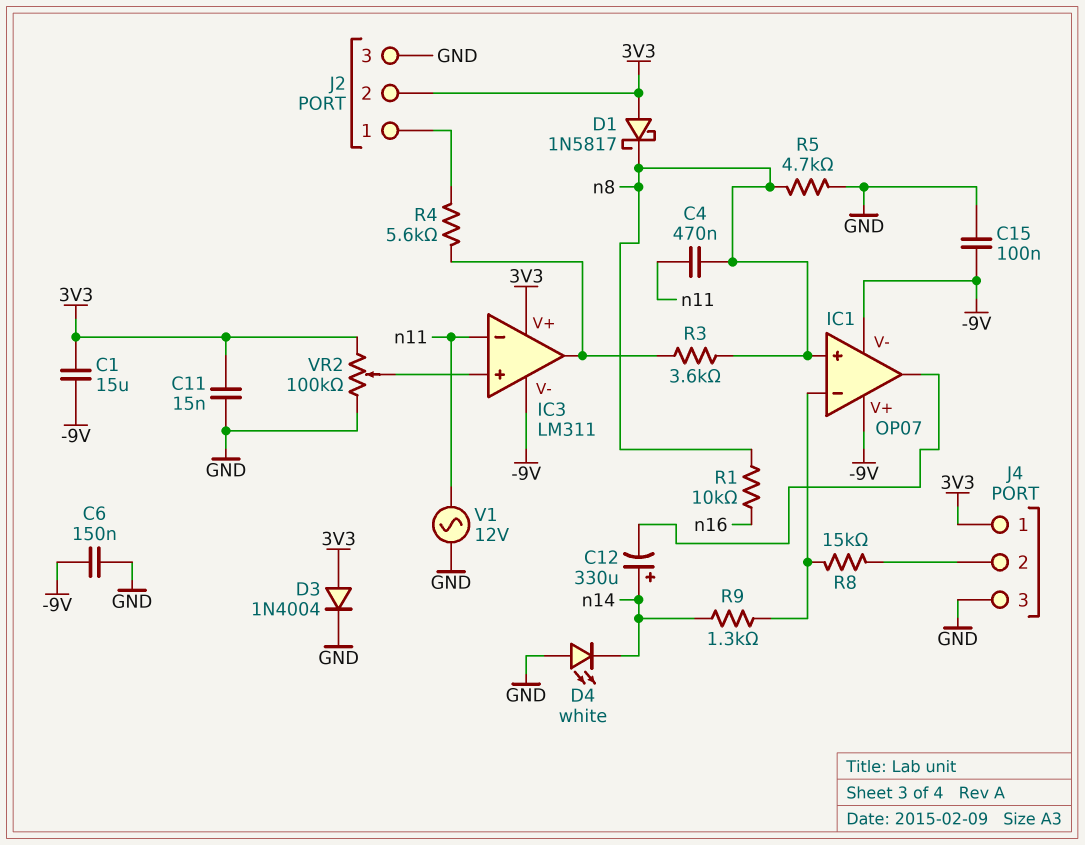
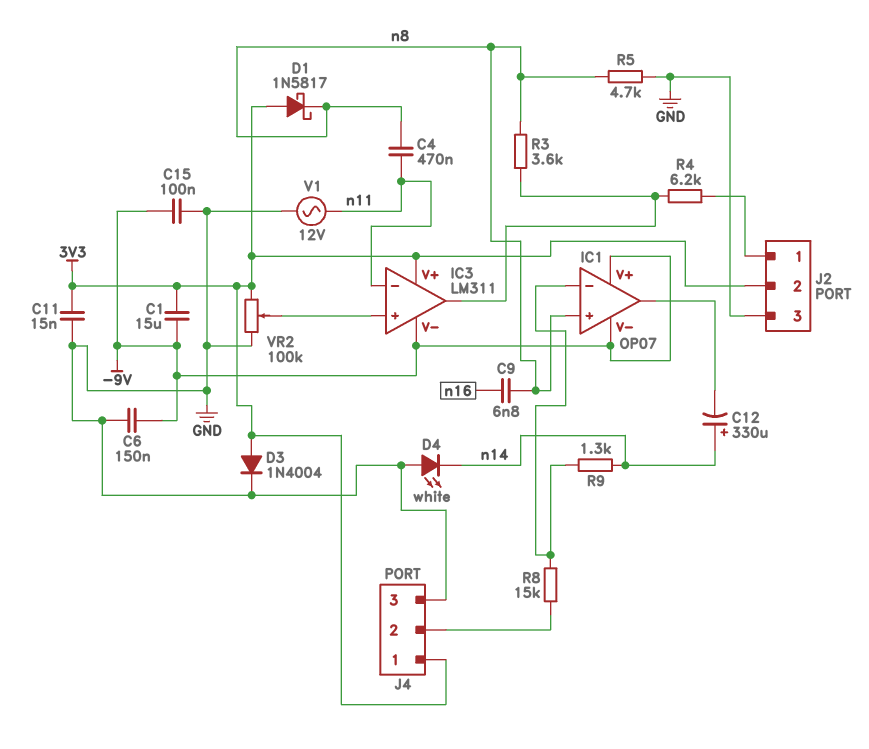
C9: none -> 6.8nF (n8, n16)
R1: 10k (n8, n16) -> none
R4: 5.6k (IC3/out, J2/1) -> 6.2k (IC3/out, J2/1)

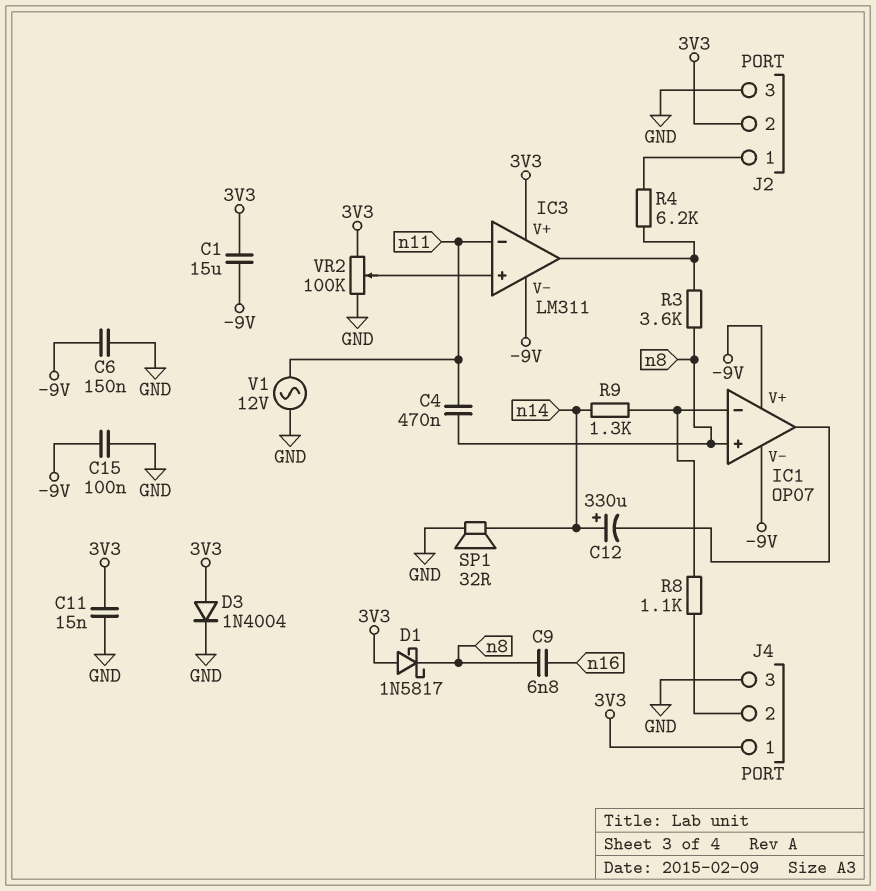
D4: LED white (A GND, K n14) -> none
R5: 4.7k (GND, n8) -> none
R8: 15k (IC1/in-, J4/2) -> 1.1k (IC1/in-, J4/2)
SP1: none -> speaker 32R (GND, n14)

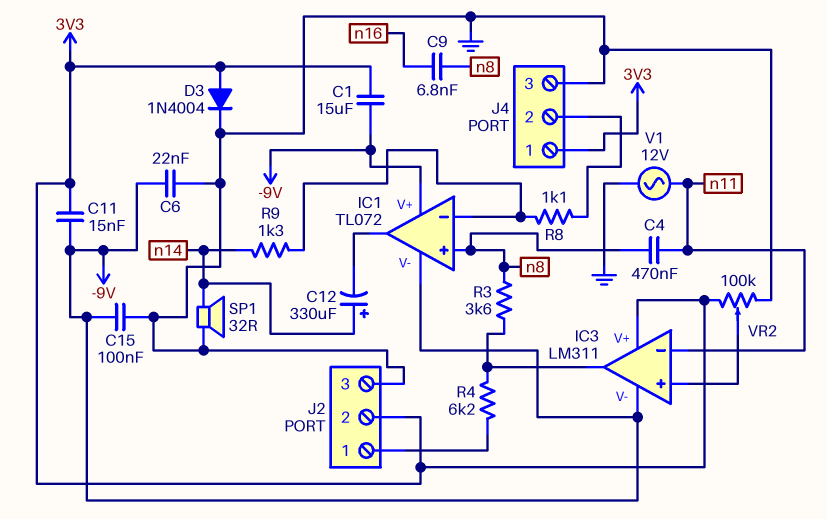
C6: 150nF (-9V, GND) -> 22nF (-9V, GND)
C11: 15nF (3V3, GND) -> 15nF (-9V, 3V3)
D1: schottky 1N5817 (A 3V3, K n8) -> none
IC1: OP07 -> TL072

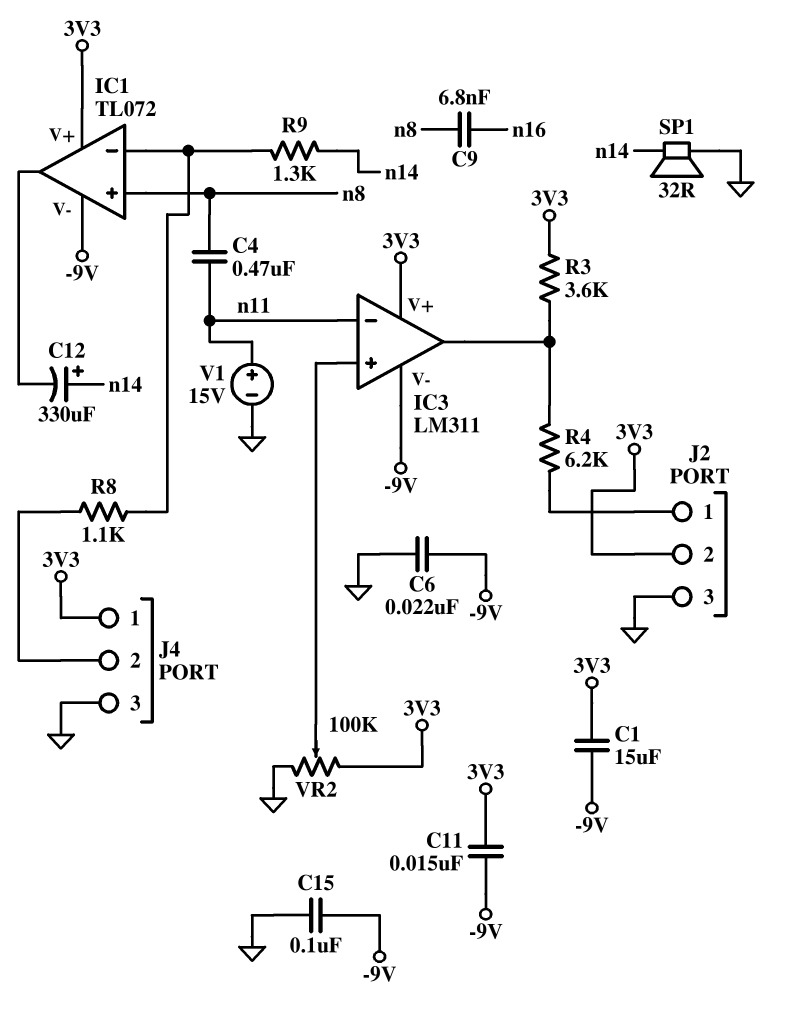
D3: diode 1N4004 (A 3V3, K GND) -> none
IC1 pin V+: -9V -> 3V3
R3: 3.6k (IC3/out, n8) -> 3.6k (3V3, IC3/out)
V1: AC 12V (GND, n11) -> 15V (plus n11, minus GND)

